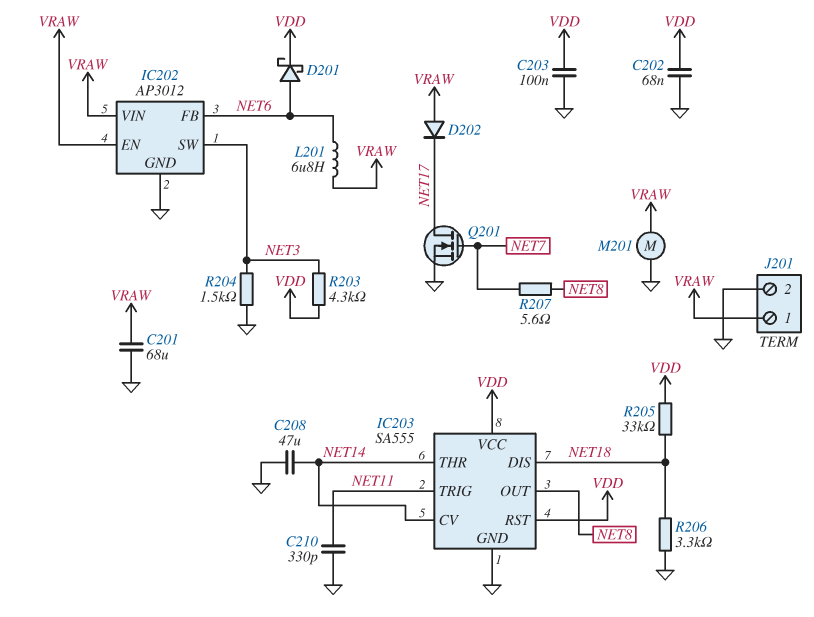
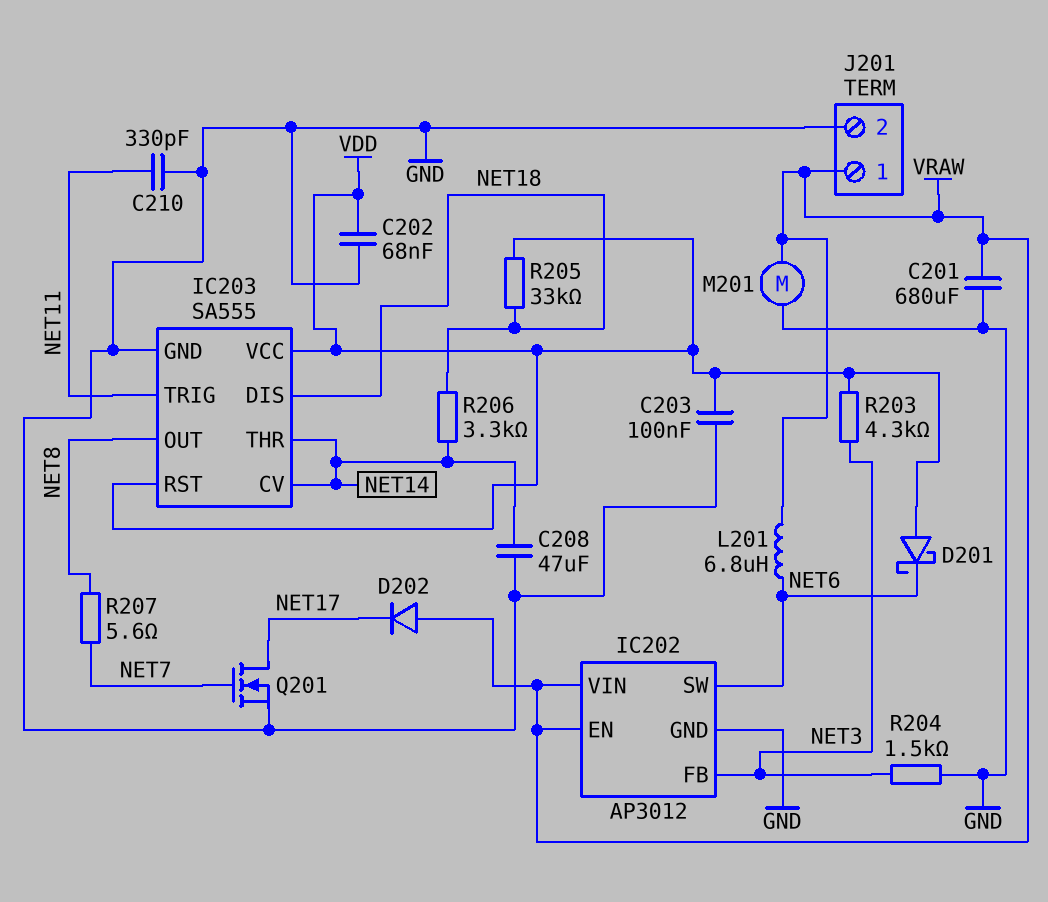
C201: 68uF (GND, VRAW) -> 680uF (GND, VRAW)
D201: schottky (A NET6, K VDD) -> schottky (A VDD, K NET6)
IC202 pin FB: NET6 -> NET3
IC202 pin SW: NET3 -> NET6
R206: 3.3k (GND, NET18) -> 3.3k (NET14, NET18)

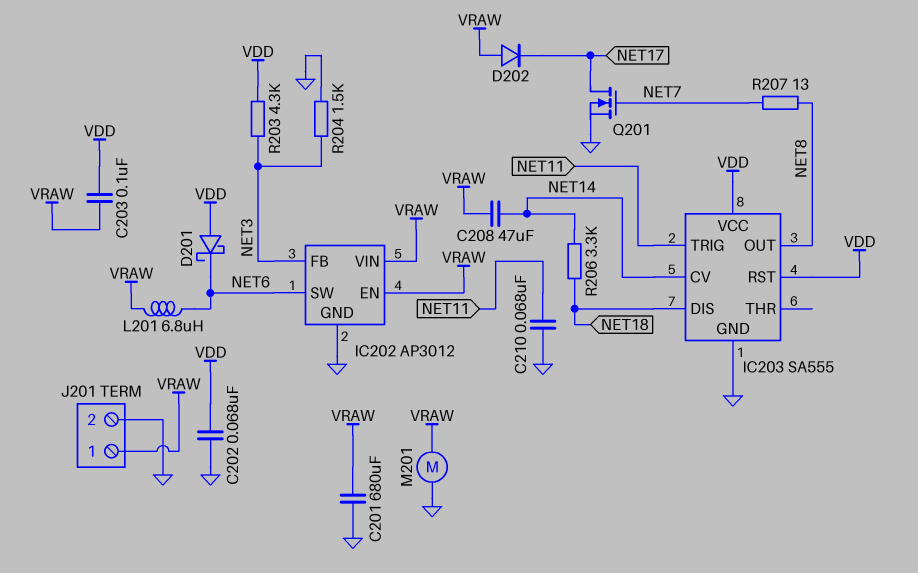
C203: 100nF (GND, VDD) -> 100nF (VDD, VRAW)
C208: 47uF (GND, NET14) -> 47uF (NET14, VRAW)
C210: 330pF (GND, NET11) -> 68nF (GND, NET11)
IC203 pin THR: NET14 -> none
R205: 33k (NET18, VDD) -> none
R207: 5.6 (NET7, NET8) -> 13 (NET7, NET8)

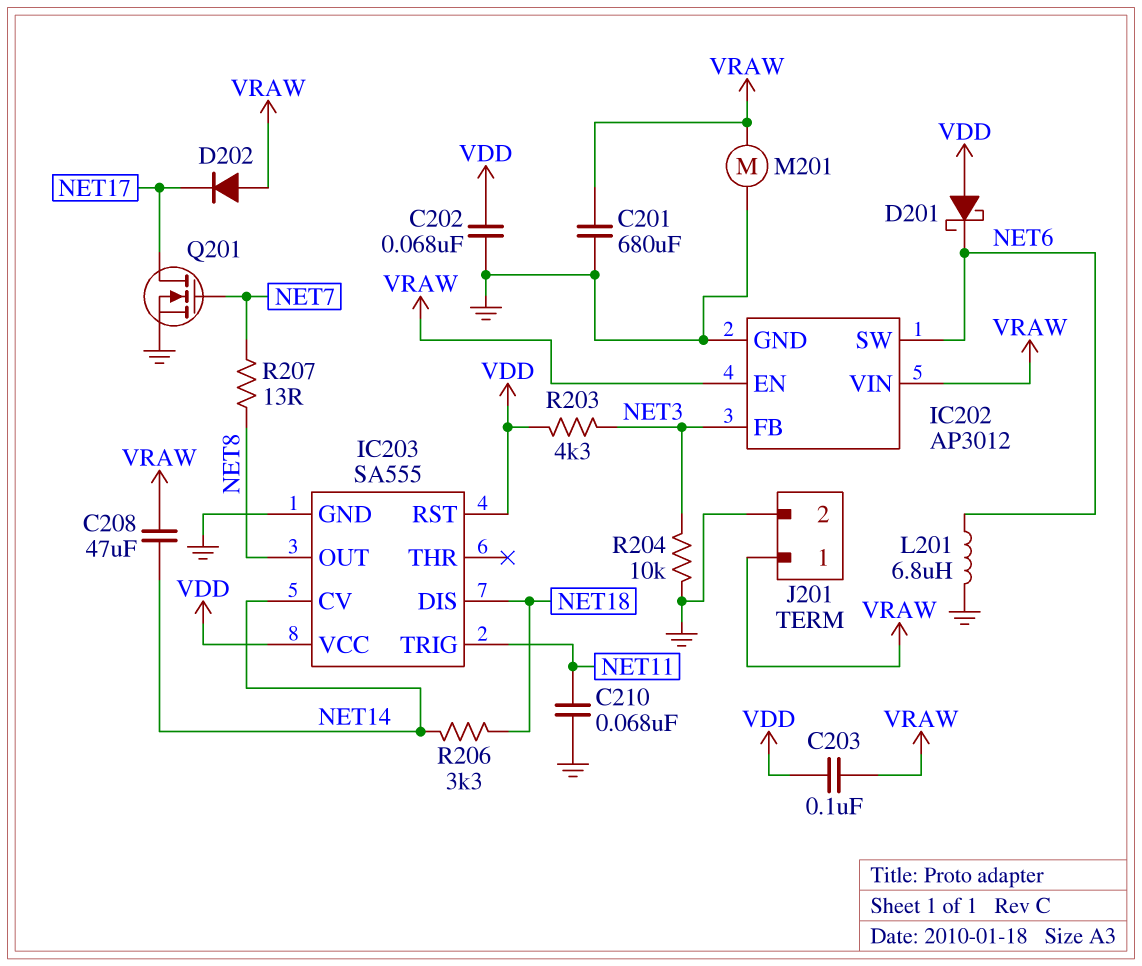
L201: 6.8uH (NET6, VRAW) -> 6.8uH (GND, NET6)
R204: 1.5k (GND, NET3) -> 10k (GND, NET3)

